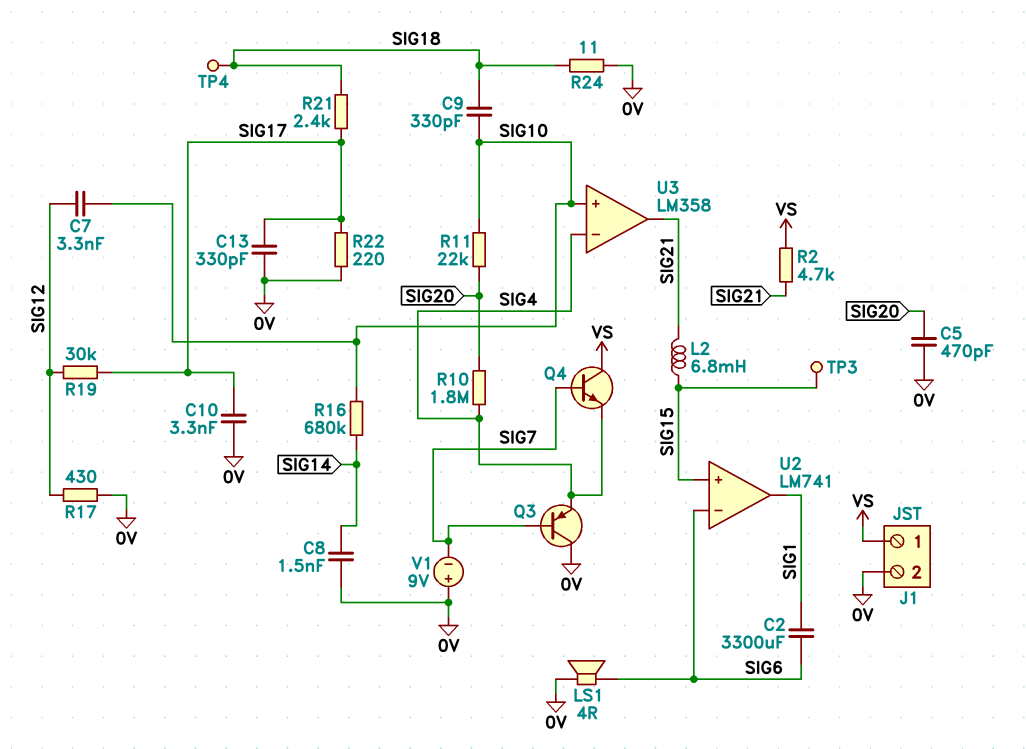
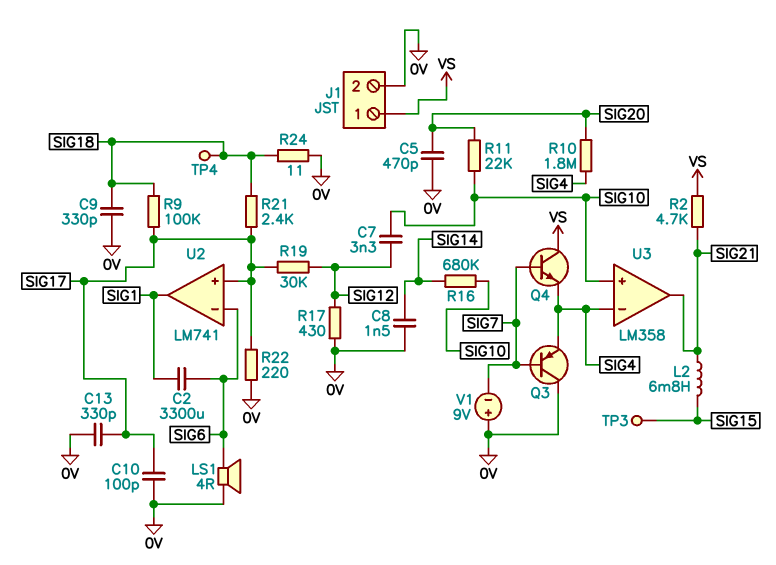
C9: 330pF (SIG10, SIG18) -> 330pF (0V, SIG18)
C10: 3.3nF (0V, SIG17) -> 100pF (0V, SIG17)
R9: none -> 100k (SIG17, SIG18)
U2 pin in+: SIG15 -> SIG17

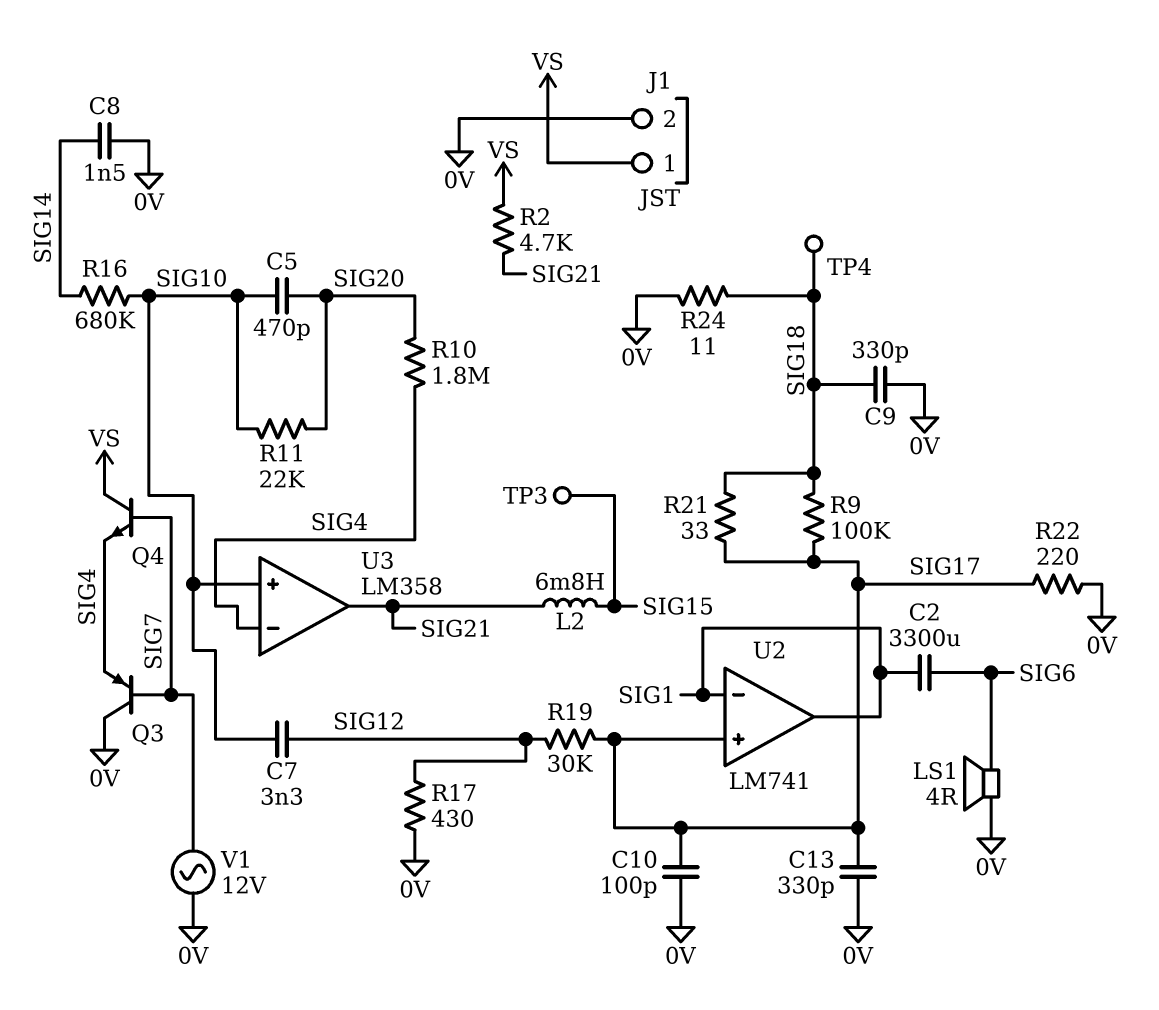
C5: 470pF (0V, SIG20) -> 470pF (SIG10, SIG20)
R21: 2.4k (SIG17, SIG18) -> 33 (SIG17, SIG18)
U2 pin in-: SIG6 -> SIG1
V1: 9V (plus 0V, minus SIG7) -> AC 12V (0V, SIG7)

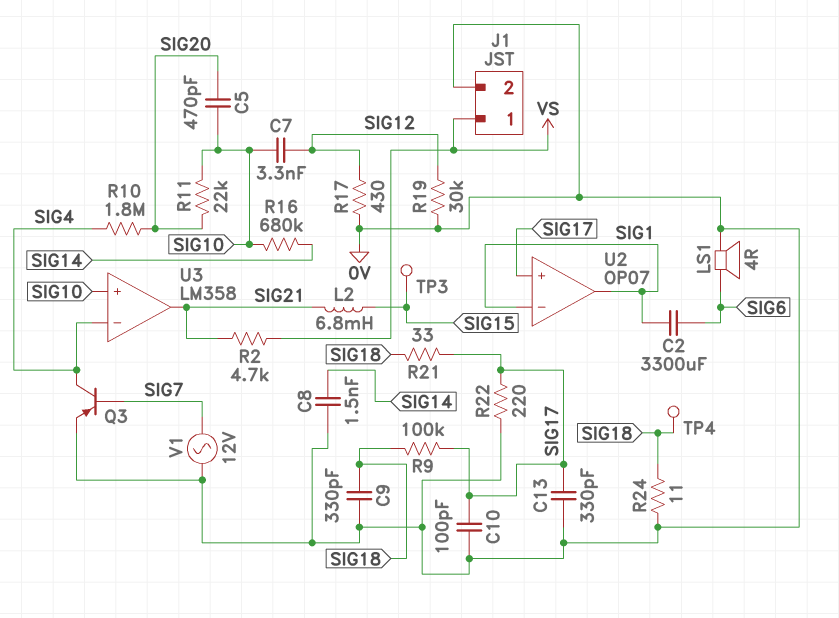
Q3: PNP (B SIG7, C 0V, E SIG4) -> PNP (B SIG7, C SIG4, E 0V)
Q4: NPN (B SIG7, C VS, E SIG4) -> none
R19: 30k (SIG12, SIG17) -> 30k (0V, SIG12)
U2: LM741 -> OP07

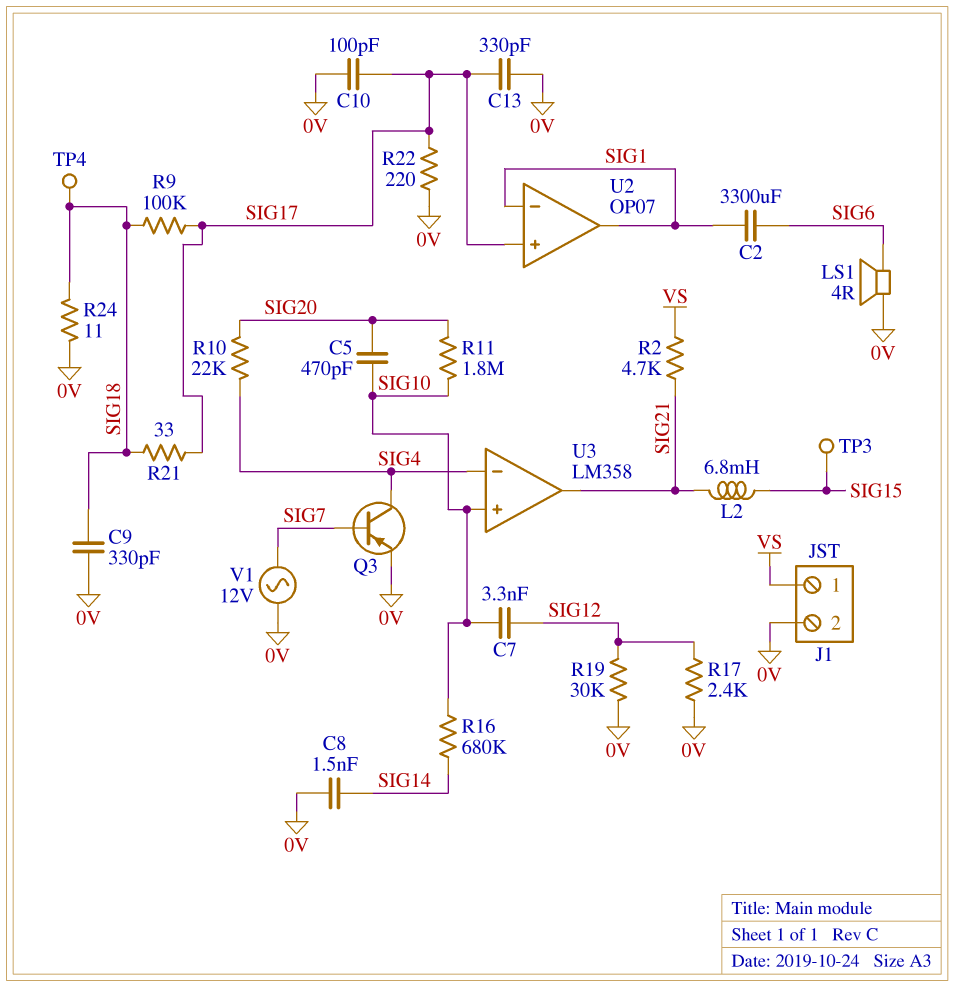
R10: 1.8M (SIG4, SIG20) -> 22k (SIG4, SIG20)
R11: 22k (SIG10, SIG20) -> 1.8M (SIG10, SIG20)
R17: 430 (0V, SIG12) -> 2.4k (0V, SIG12)

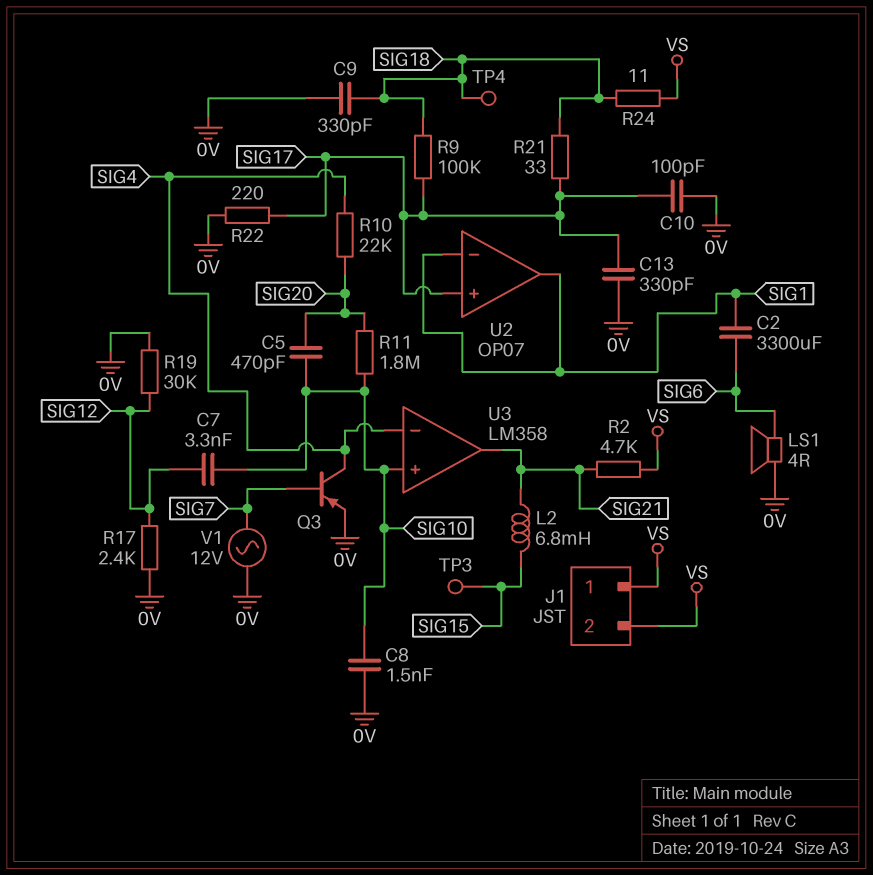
C8: 1.5nF (0V, SIG14) -> 1.5nF (0V, SIG10)
J1 pin 2: 0V -> VS
R16: 680k (SIG10, SIG14) -> none
R24: 11 (0V, SIG18) -> 11 (SIG18, VS)

